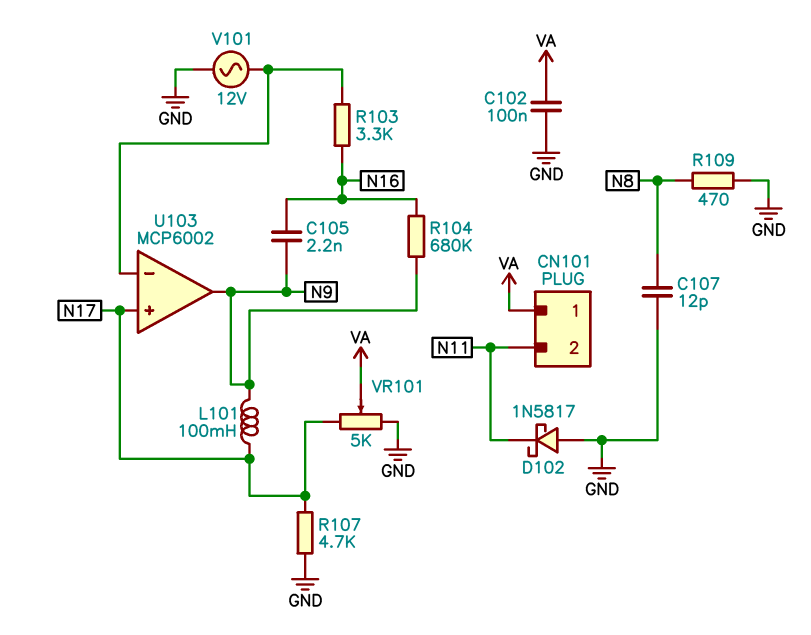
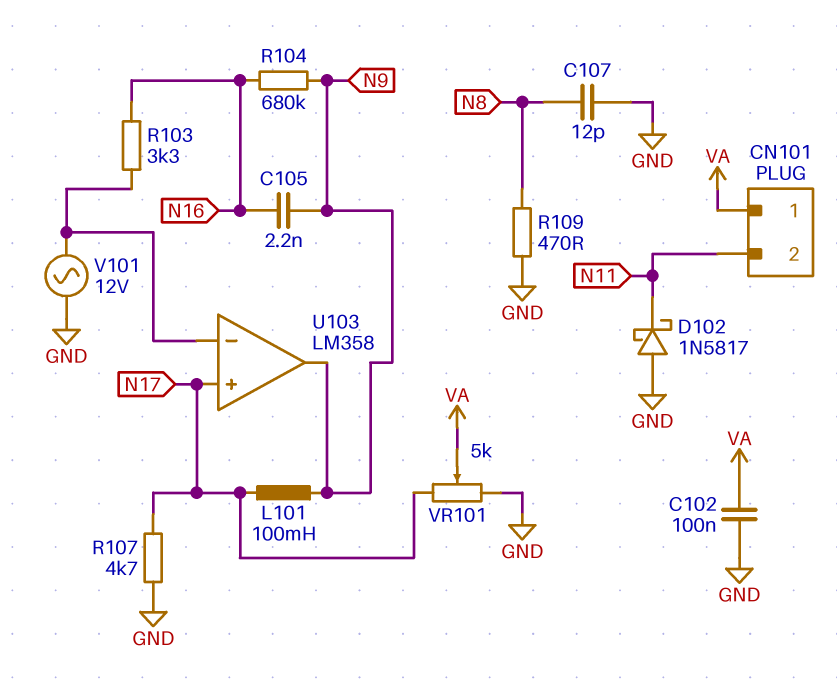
U103: MCP6002 -> LM358

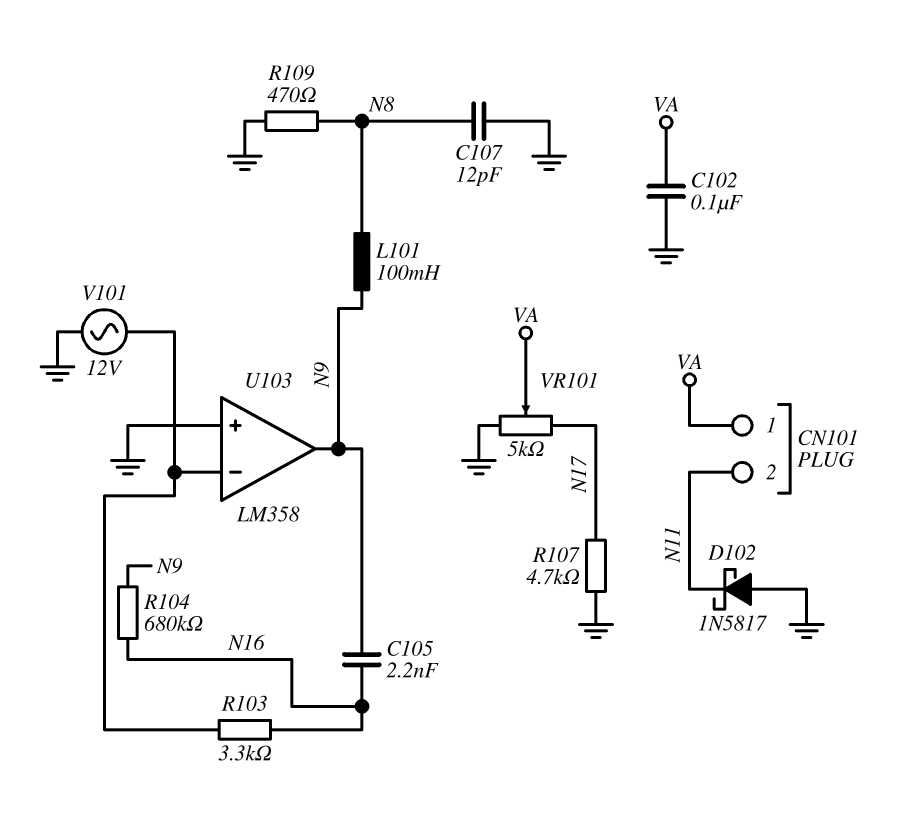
L101: 100mH (N9, N17) -> 100mH (N8, N9)
U103 pin in+: N17 -> GND

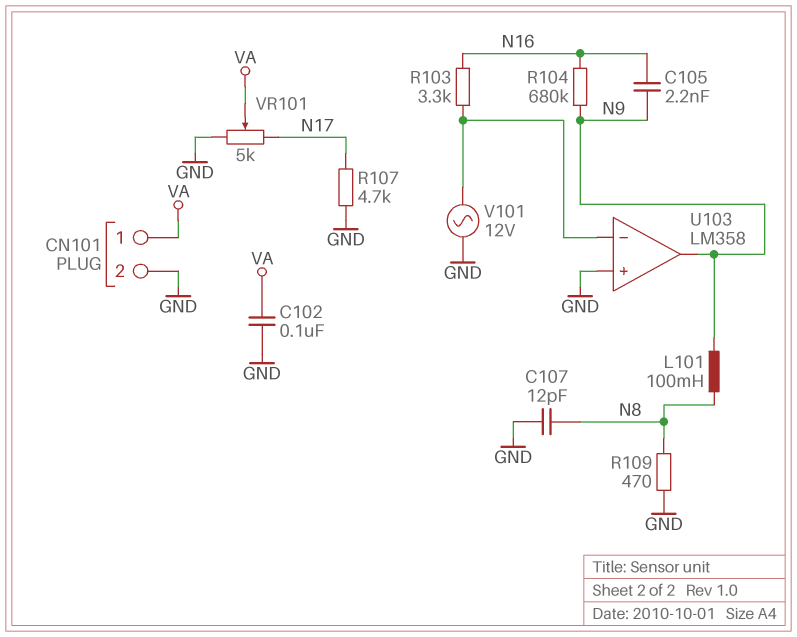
CN101 pin 2: N11 -> GND
D102: schottky 1N5817 (A GND, K N11) -> none

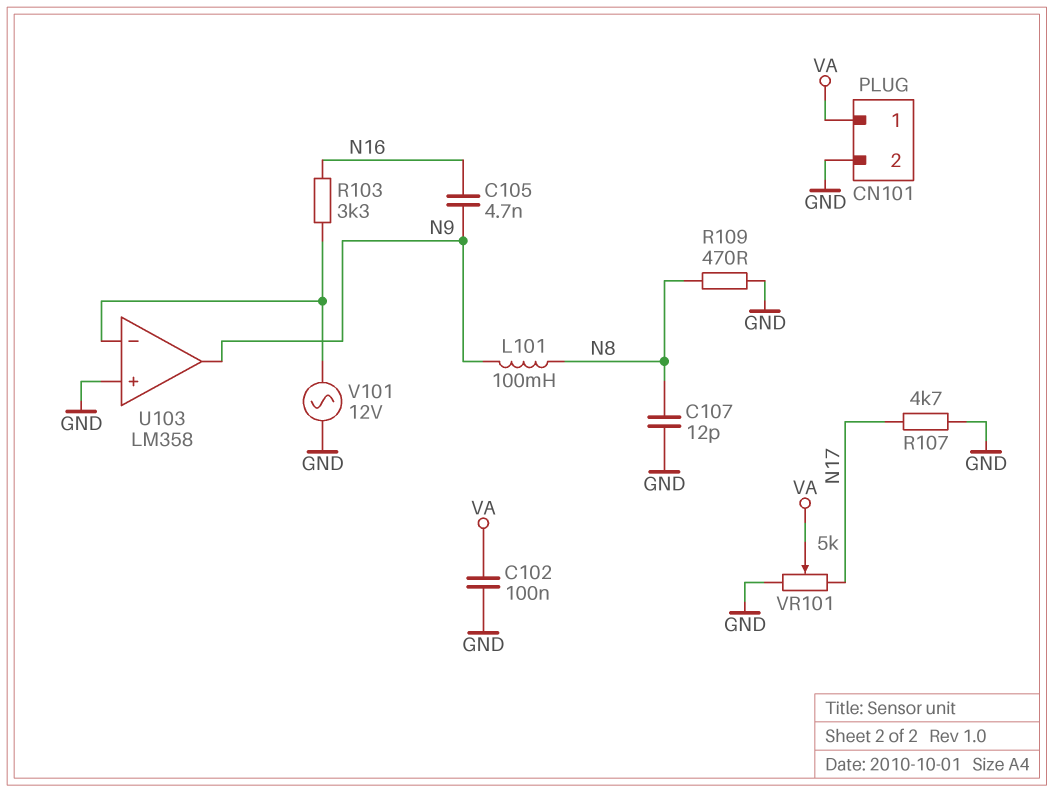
C105: 2.2nF (N9, N16) -> 4.7nF (N9, N16)
R104: 680k (N9, N16) -> none

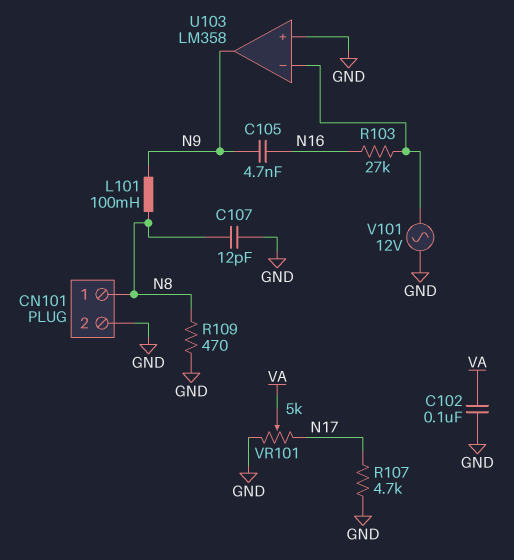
CN101 pin 1: VA -> N8
R103: 3.3k (N16, U103/in-) -> 27k (N16, U103/in-)

